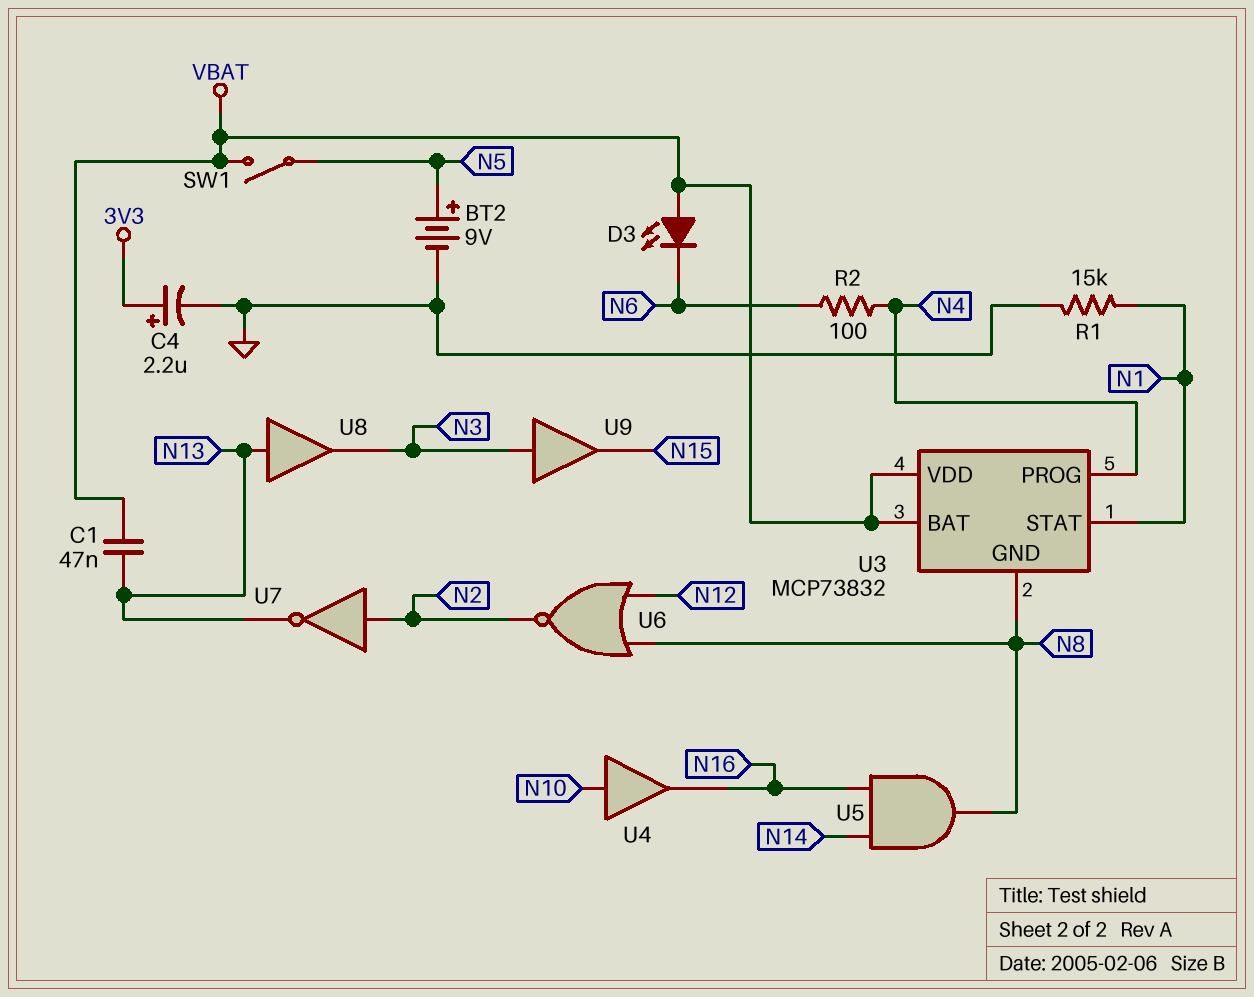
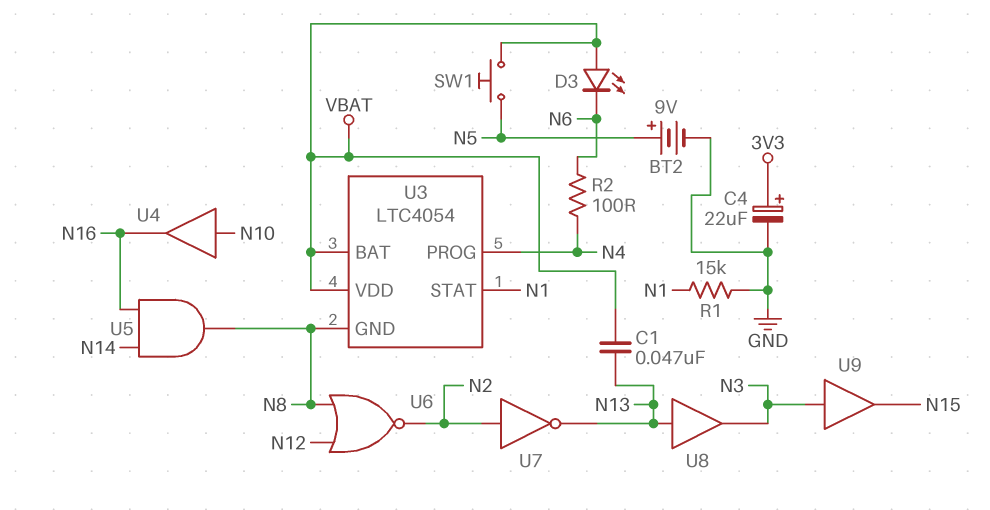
C4: 2.2uF (plus 3V3, minus GND) -> 22uF (plus 3V3, minus GND)
SW1: switch (N5, VBAT) -> button (N5, VBAT)
U3: MCP73832 -> LTC4054

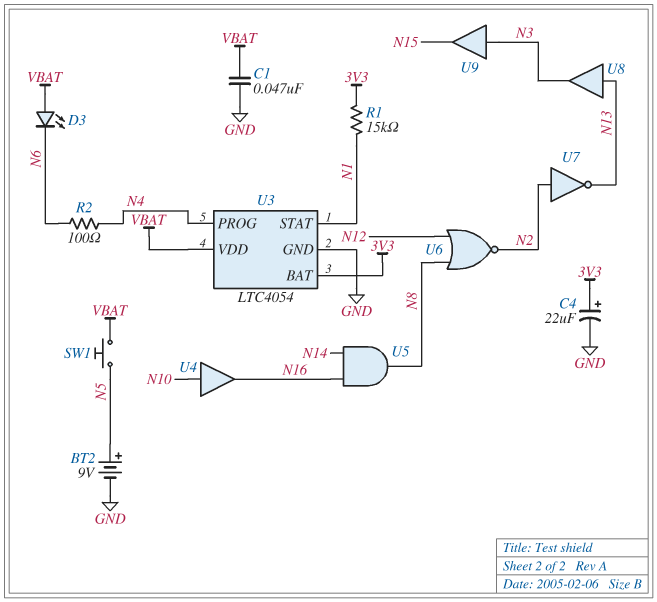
C1: 47nF (N13, VBAT) -> 47nF (GND, VBAT)
R1: 15k (GND, N1) -> 15k (3V3, N1)
U3 pin BAT: VBAT -> 3V3
U3 pin GND: N8 -> GND

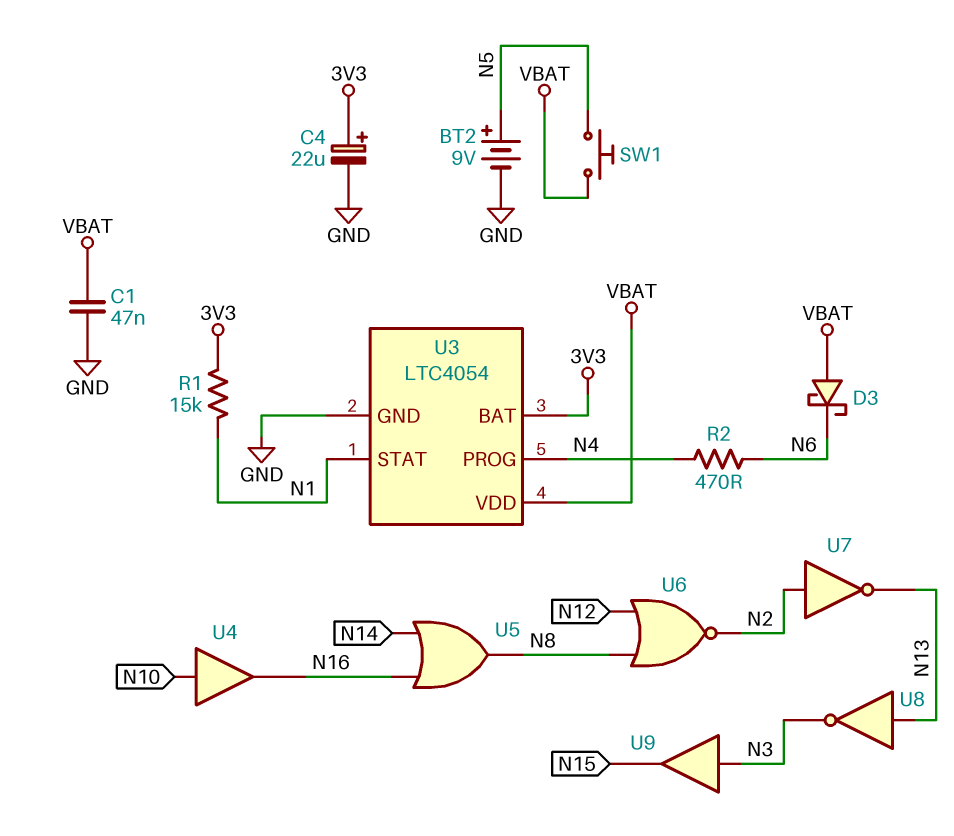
D3: LED (A VBAT, K N6) -> schottky (A VBAT, K N6)
R2: 100 (N4, N6) -> 470 (N4, N6)
U5: AND (in N14, in N16, out N8) -> OR (in N14, in N16, out N8)
U8: buffer (in N13, out N3) -> NOT (in N13, out N3)

